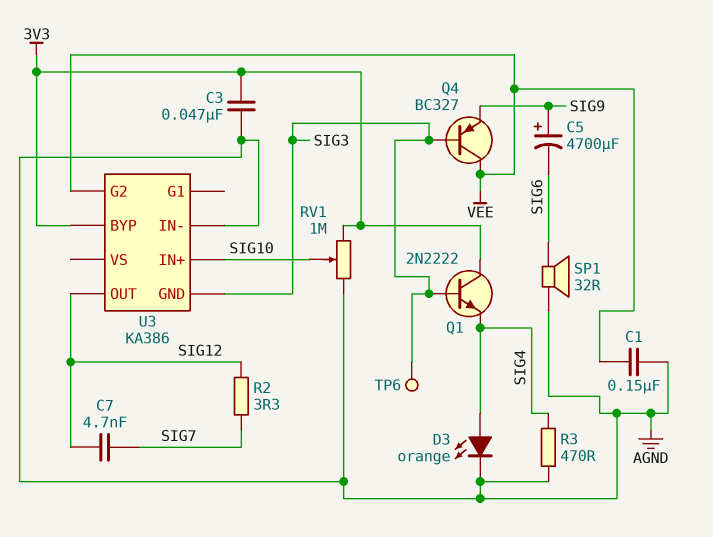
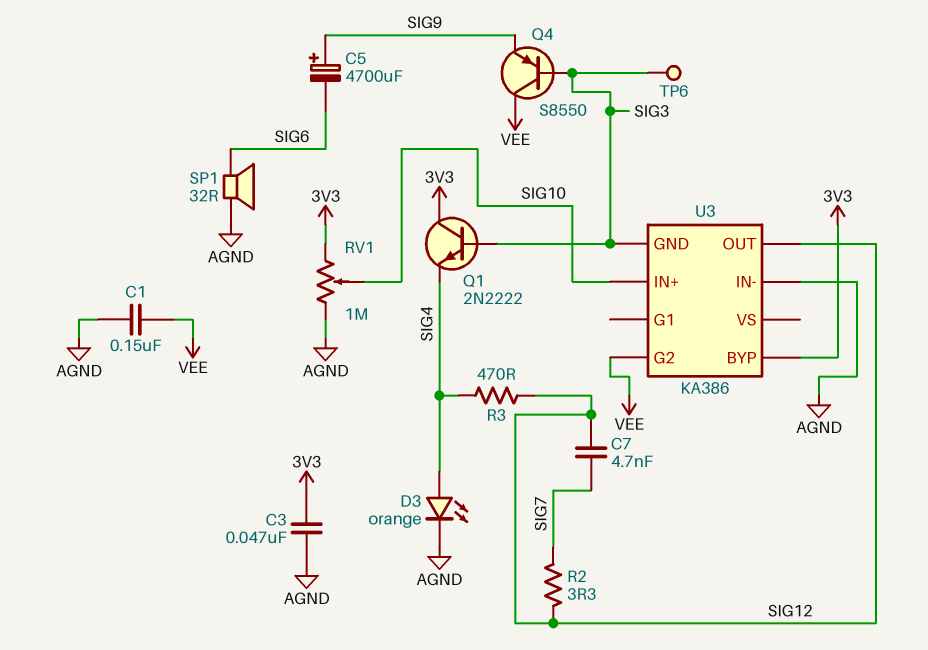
Q4: PNP BC327 (B SIG3, C VEE, E SIG9) -> PNP S8550 (B SIG3, C VEE, E SIG9)
R3: 470 (AGND, SIG4) -> 470 (SIG4, SIG12)

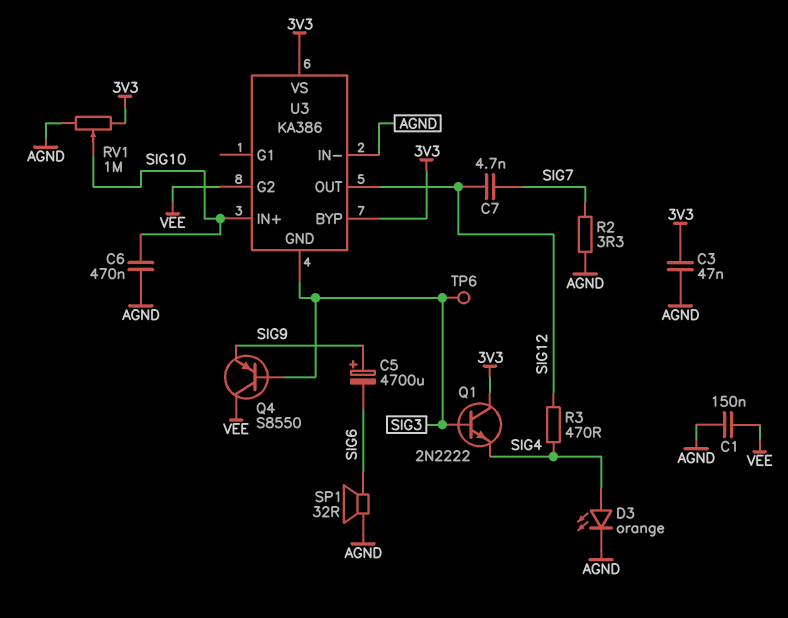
C6: none -> 470nF (AGND, SIG10)
R2: 3.3 (SIG7, SIG12) -> 3.3 (AGND, SIG7)
U3 pin VS: none -> 3V3

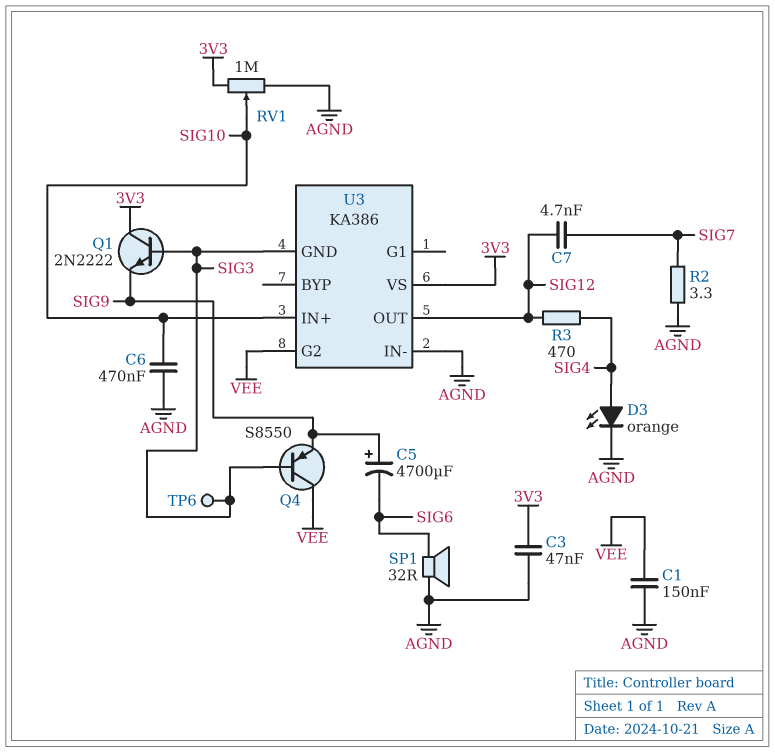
Q1: NPN 2N2222 (B SIG3, C 3V3, E SIG4) -> NPN 2N2222 (B SIG3, C 3V3, E SIG9)
U3 pin BYP: 3V3 -> none

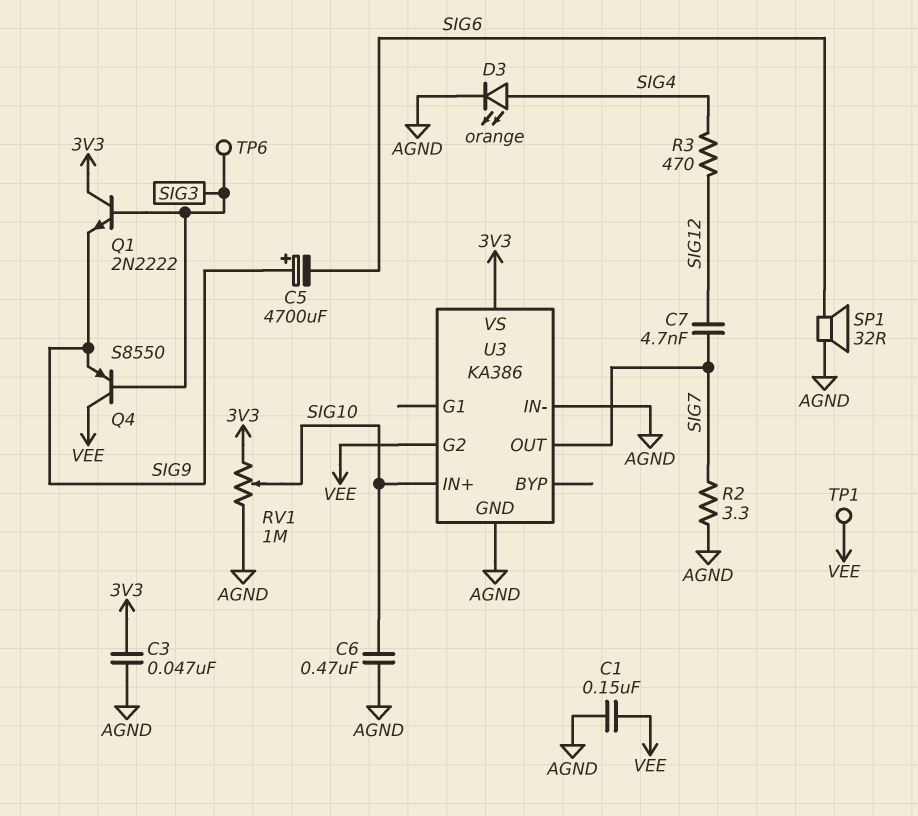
TP1: none -> test point (VEE)
U3 pin GND: SIG3 -> AGND
U3 pin OUT: SIG12 -> SIG7

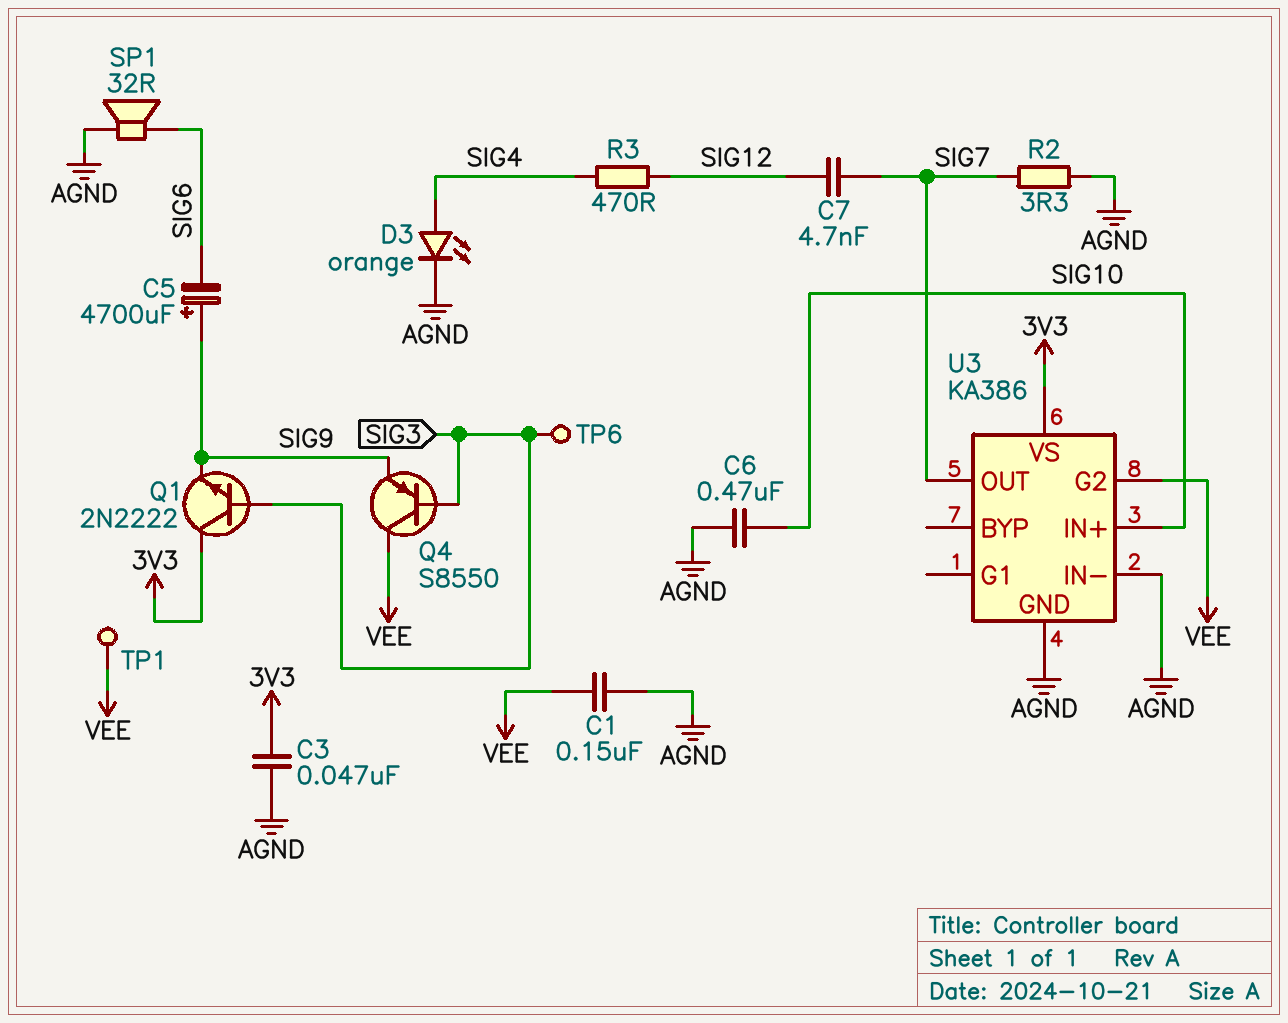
RV1: 1M (3V3, AGND, wiper SIG10) -> none

